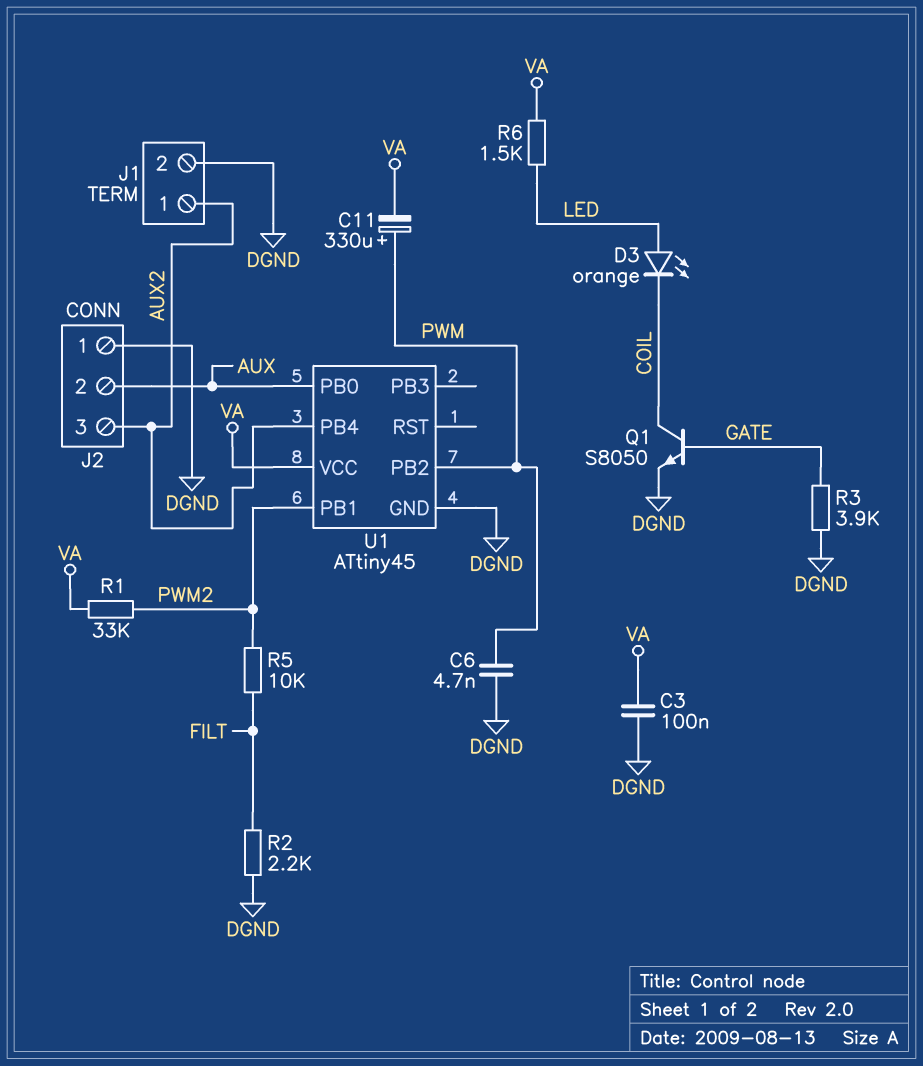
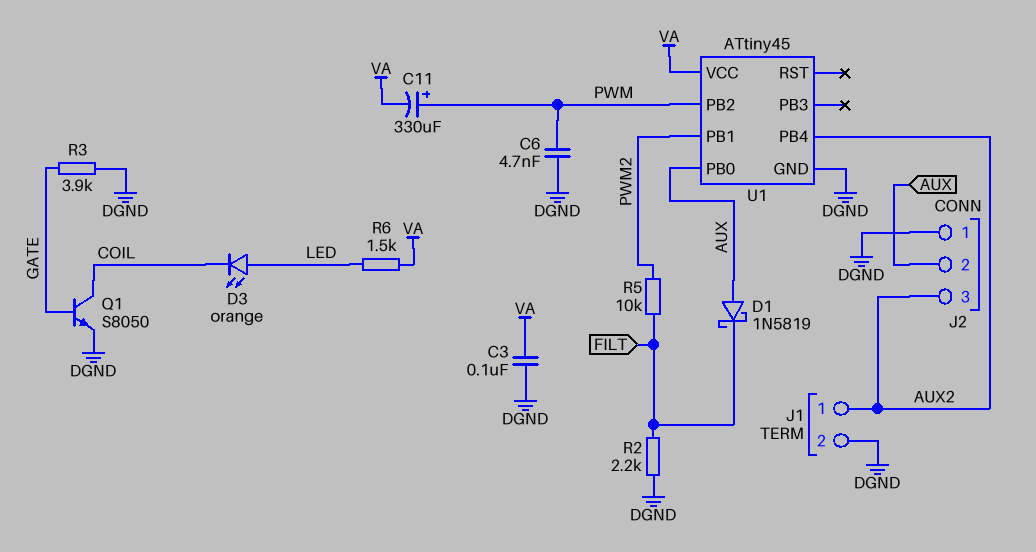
D1: none -> schottky 1N5819 (A AUX, K FILT)
R1: 33k (PWM2, VA) -> none

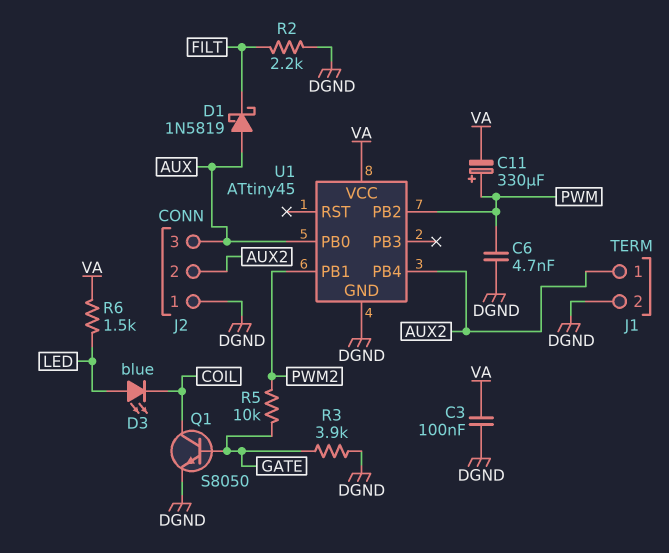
D3: LED orange (A LED, K COIL) -> LED blue (A LED, K COIL)
J2 pin 2: AUX -> AUX2
J2 pin 3: AUX2 -> AUX
R5: 10k (FILT, PWM2) -> 10k (GATE, PWM2)

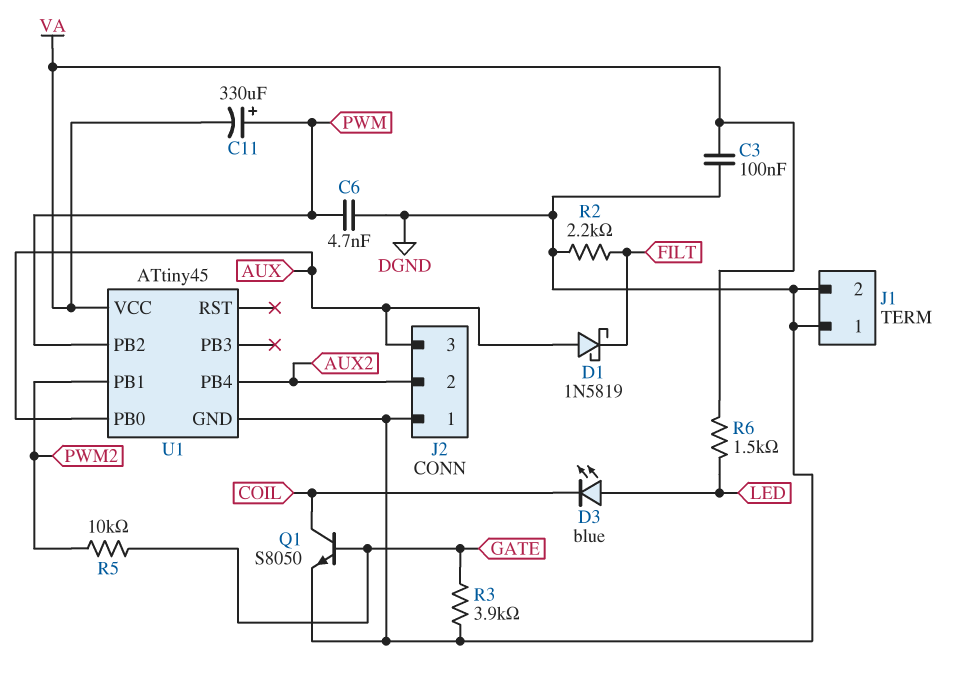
J1 pin 1: AUX2 -> DGND

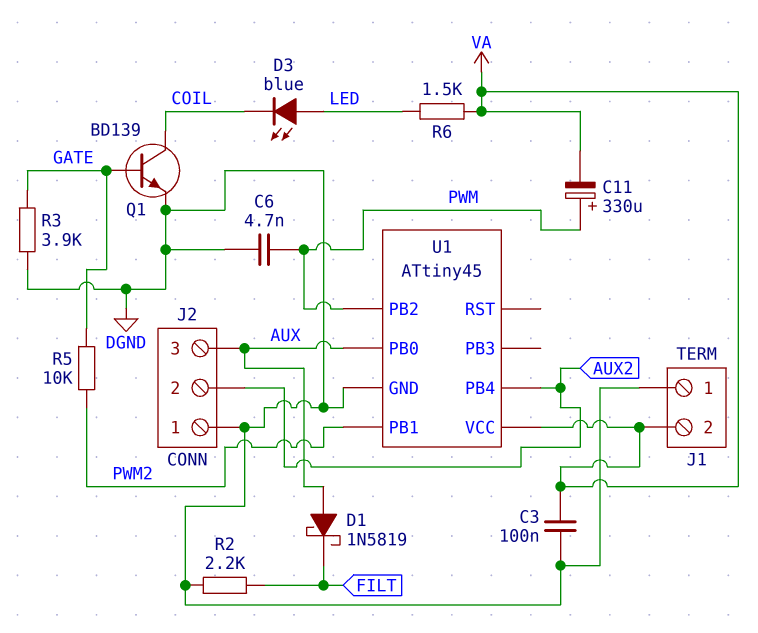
J1 pin 2: DGND -> VA
Q1: NPN S8050 (B GATE, C COIL, E DGND) -> NPN BD139 (B GATE, C COIL, E DGND)

